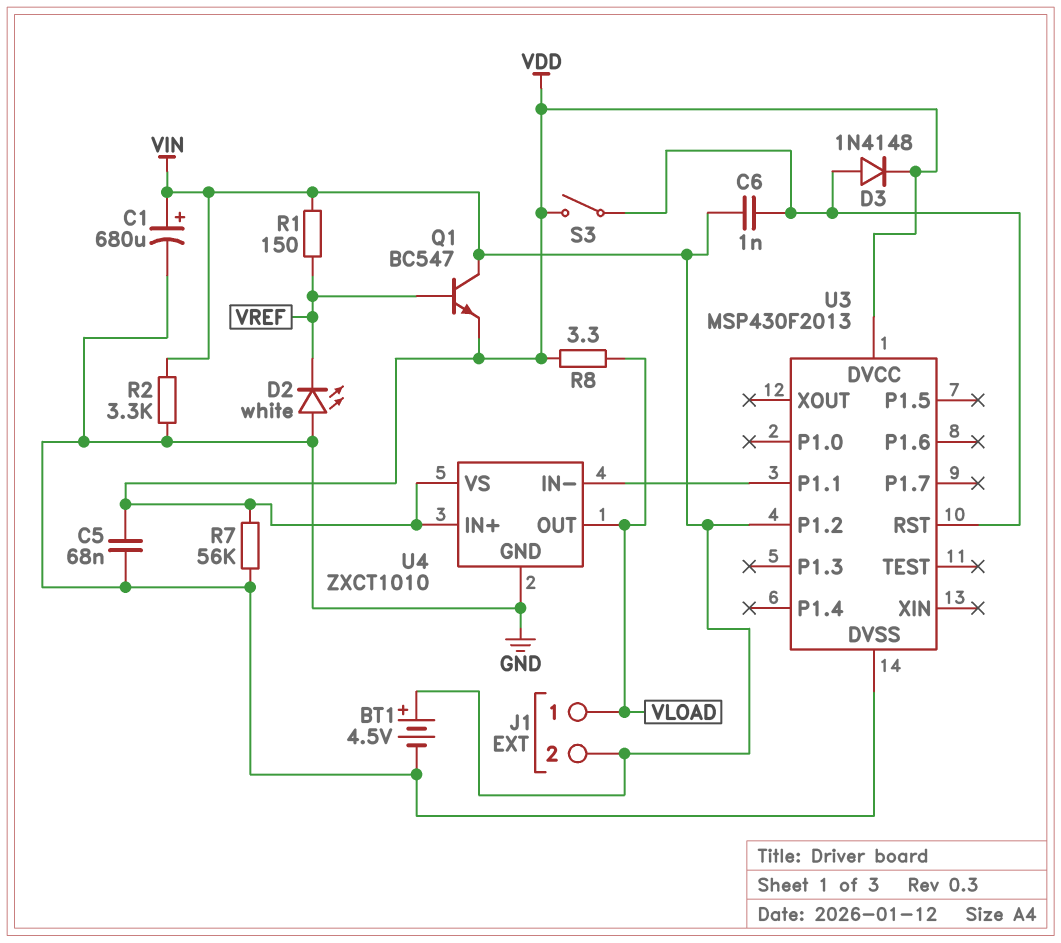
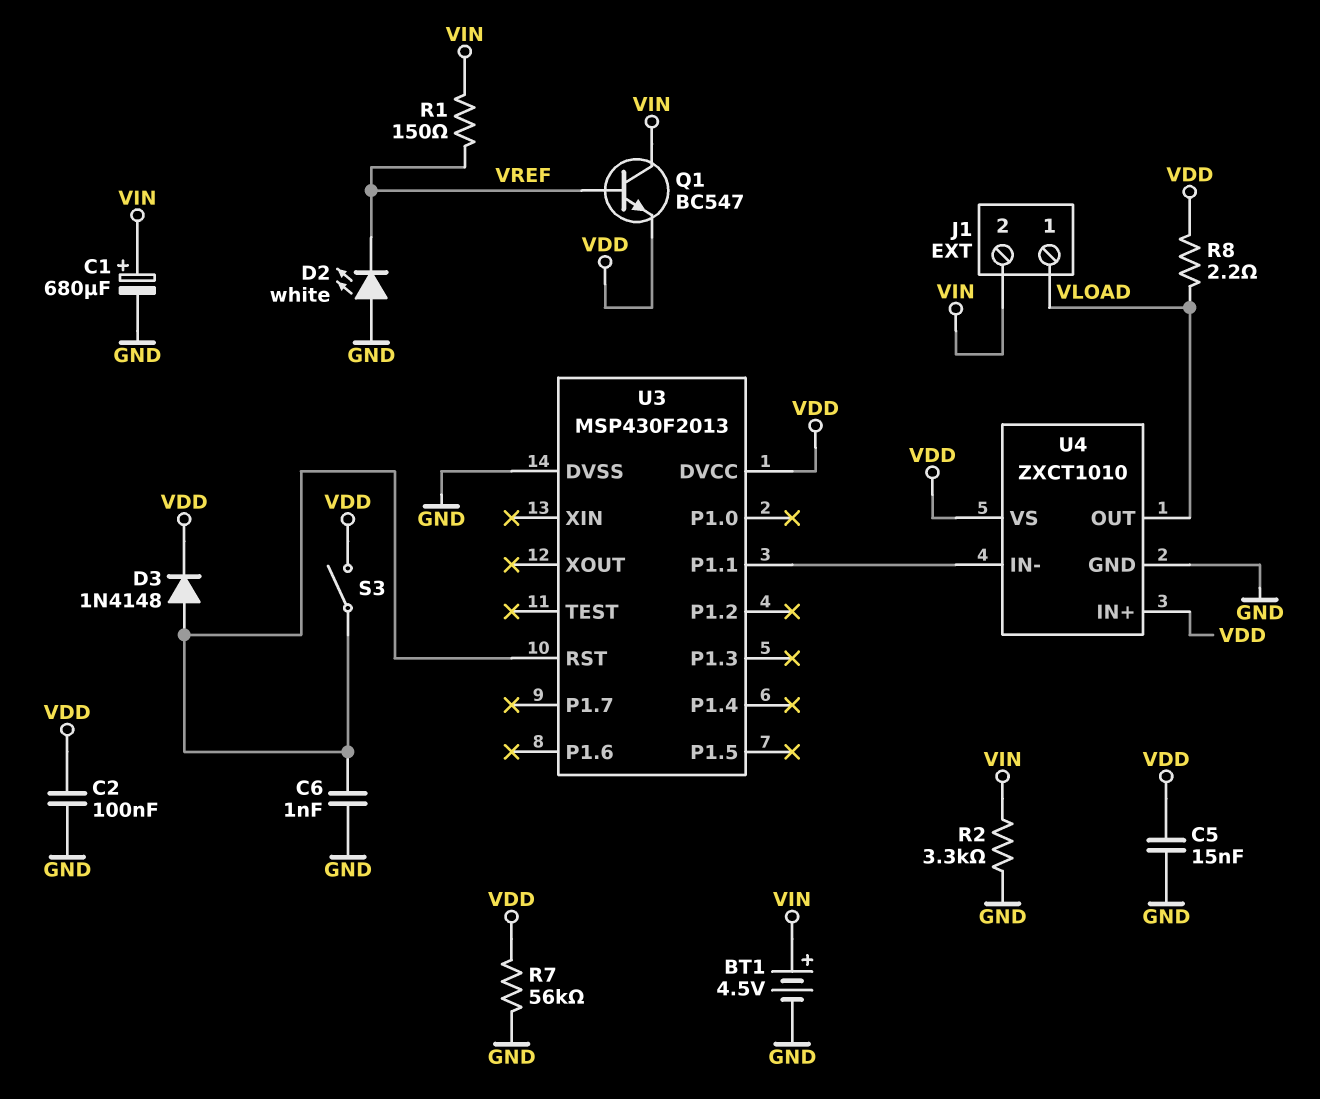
C2: none -> 100nF (GND, VDD)
C5: 68nF (GND, VDD) -> 15nF (GND, VDD)
C6: 1nF (U3/RST, VIN) -> 1nF (GND, U3/RST)
R8: 3.3 (VDD, VLOAD) -> 2.2 (VDD, VLOAD)
U3 pin P1.2: VIN -> none

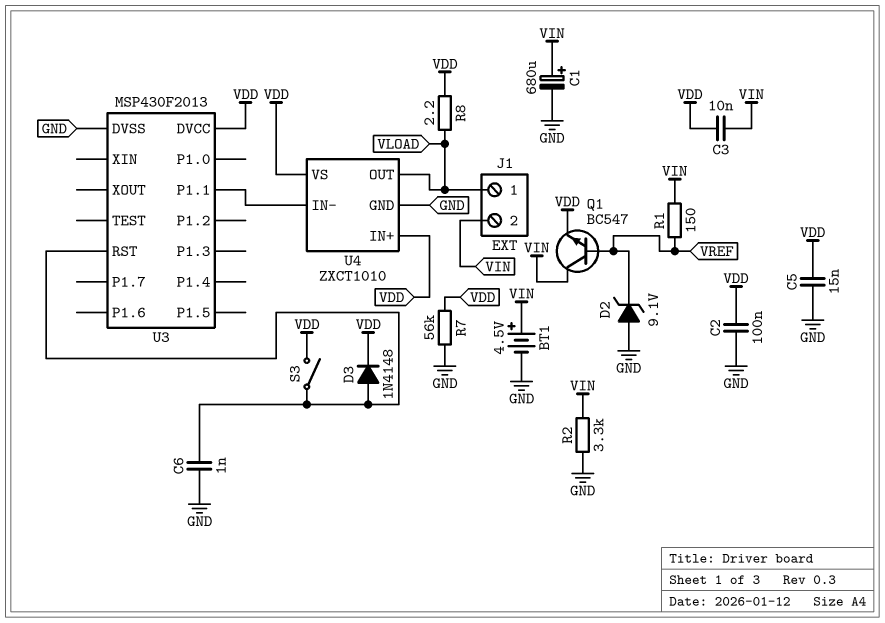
C3: none -> 10nF (VDD, VIN)
D2: LED white (A GND, K VREF) -> zener 9.1V (A GND, K VREF)

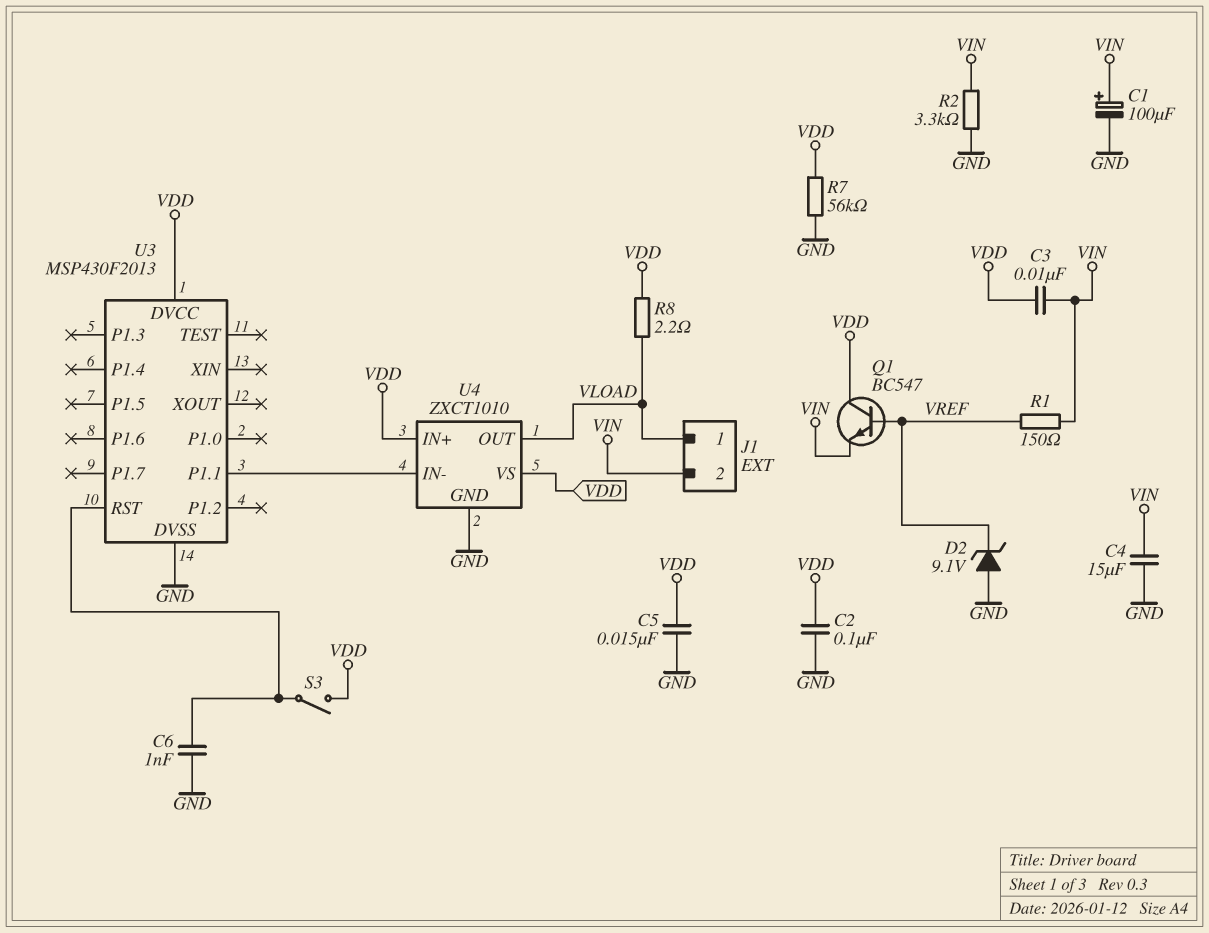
BT1: 4.5V (plus VIN, minus GND) -> none
C1: 680uF (plus VIN, minus GND) -> 100uF (plus VIN, minus GND)
C4: none -> 15uF (GND, VIN)
D3: diode 1N4148 (A U3/RST, K VDD) -> none
Q1: NPN BC547 (B VREF, C VIN, E VDD) -> NPN BC547 (B VREF, C VDD, E VIN)

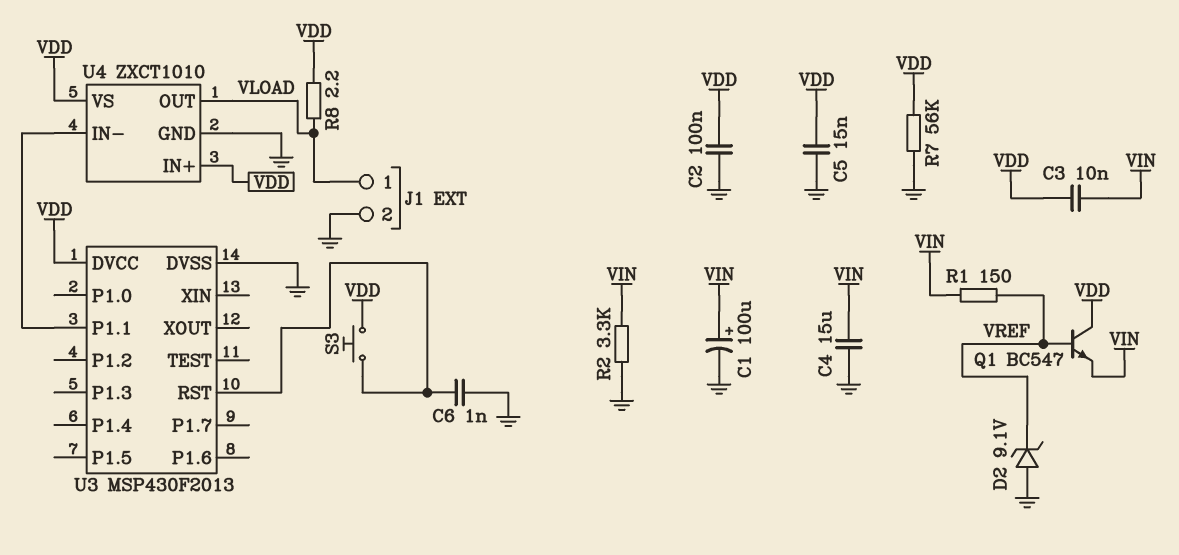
J1 pin 2: VIN -> GND
S3: switch (U3/RST, VDD) -> button (U3/RST, VDD)

